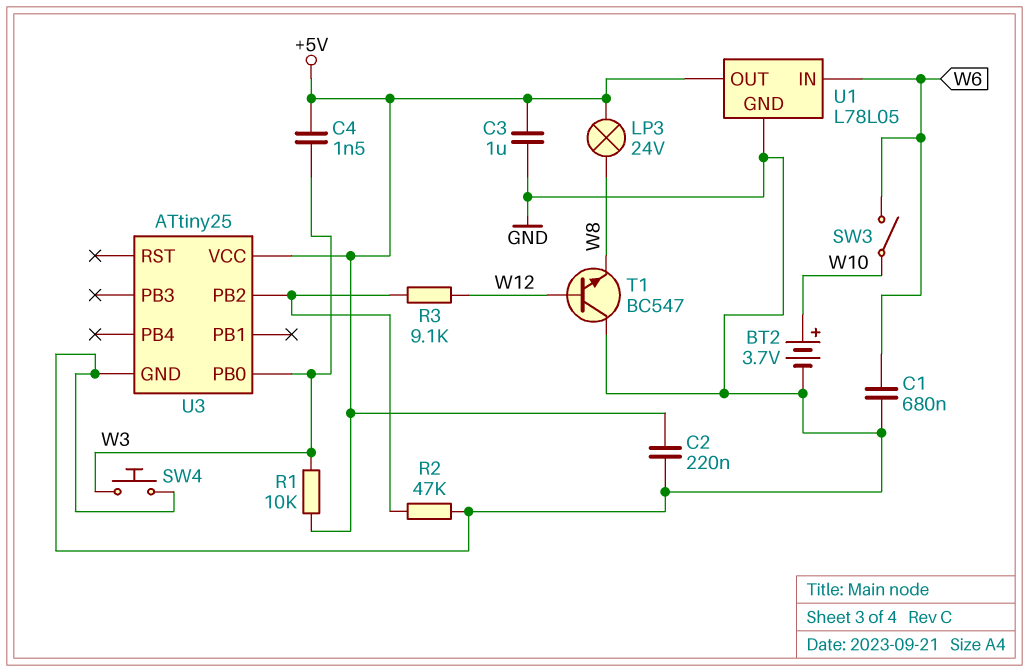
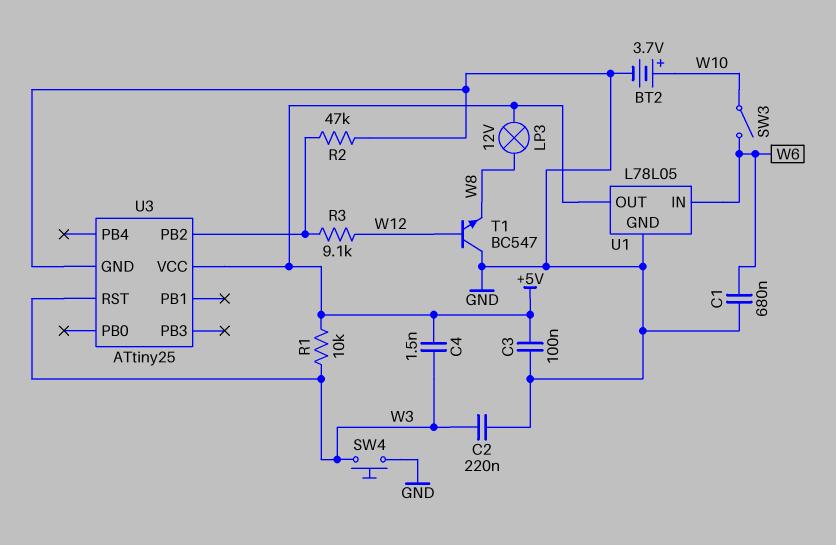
C2: 220nF (+5V, GND) -> 220nF (GND, W3)
C3: 1uF (+5V, GND) -> 100nF (+5V, GND)
LP3: lamp 24V (+5V, W8) -> lamp 12V (+5V, W8)
U3 pin PB0: W3 -> none
U3 pin RST: none -> W3

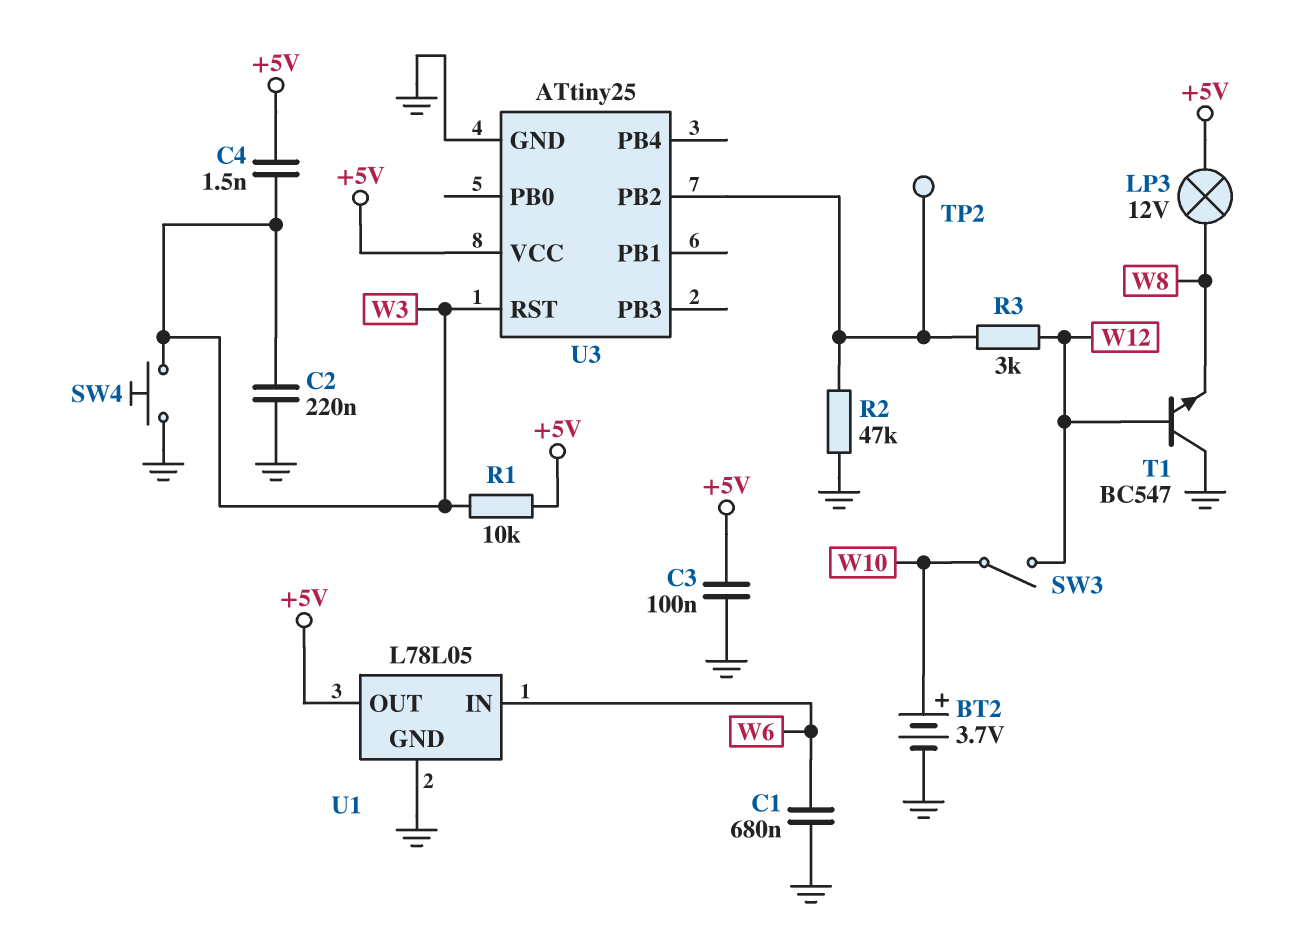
R3: 9.1k (U3/PB2, W12) -> 3k (U3/PB2, W12)
SW3: switch (W6, W10) -> switch (W10, W12)
TP2: none -> test point (U3/PB2)

